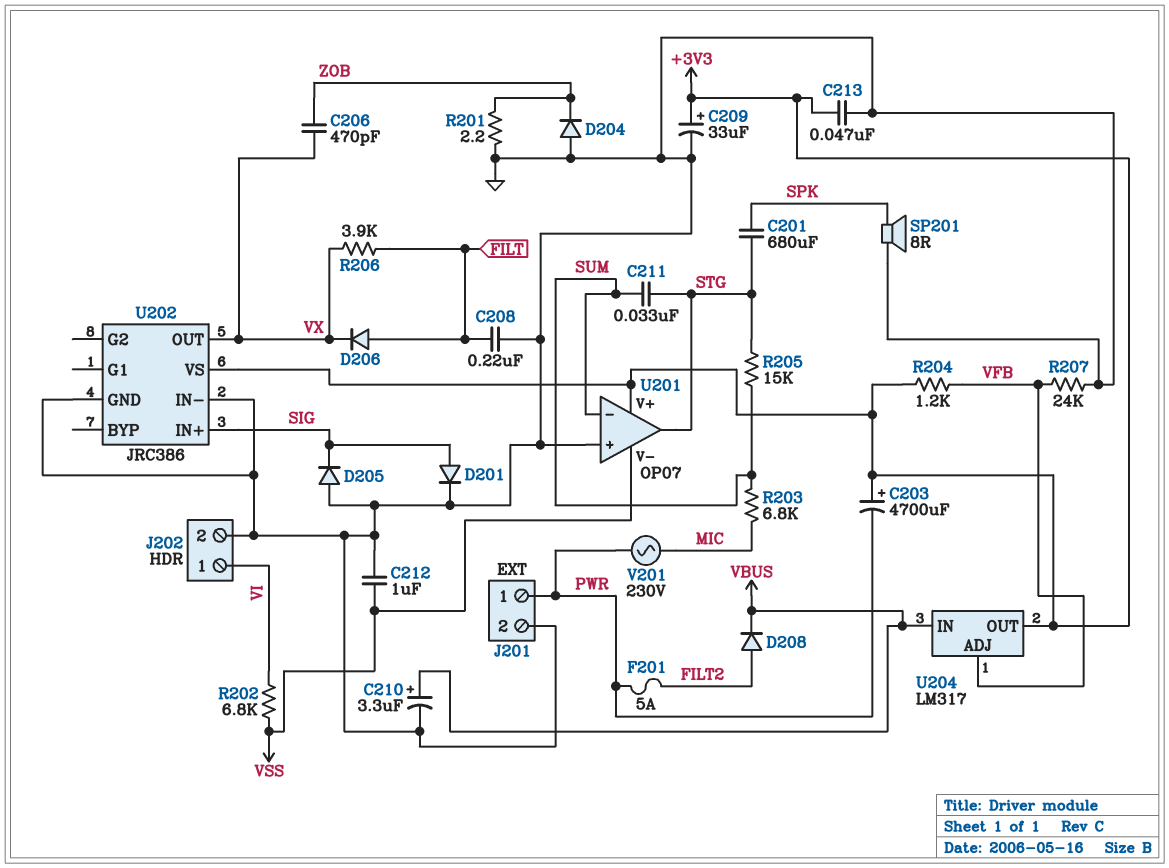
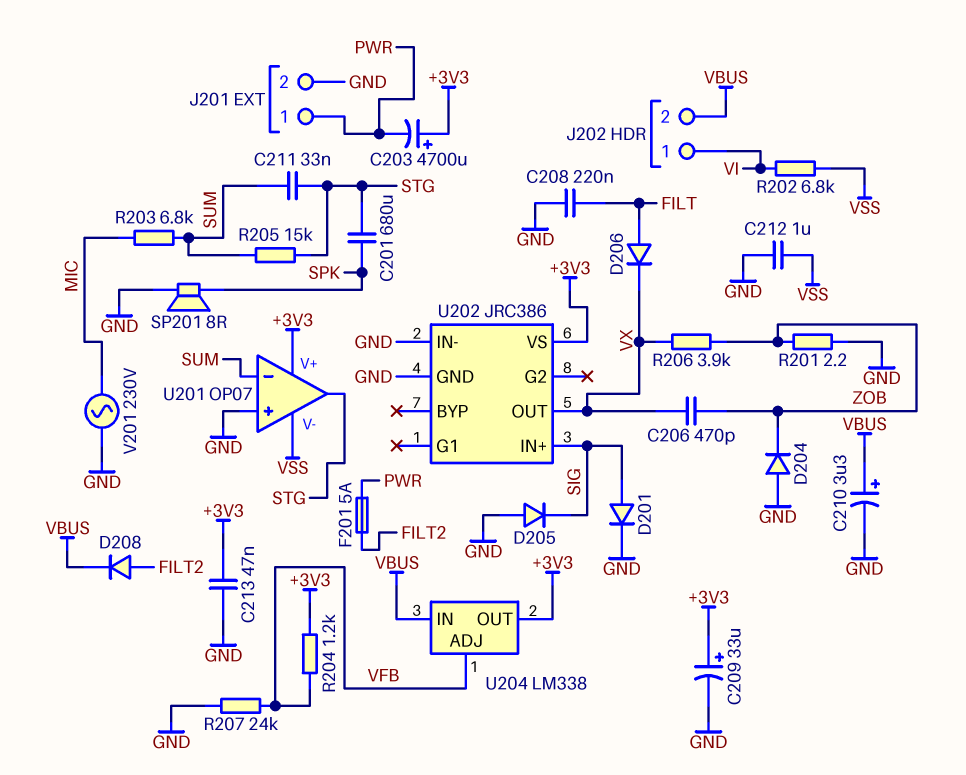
J202 pin 2: GND -> VBUS
R206: 3.9k (FILT, VX) -> 3.9k (VX, ZOB)
U204: LM317 -> LM338
V201: AC 230V (MIC, PWR) -> AC 230V (GND, MIC)

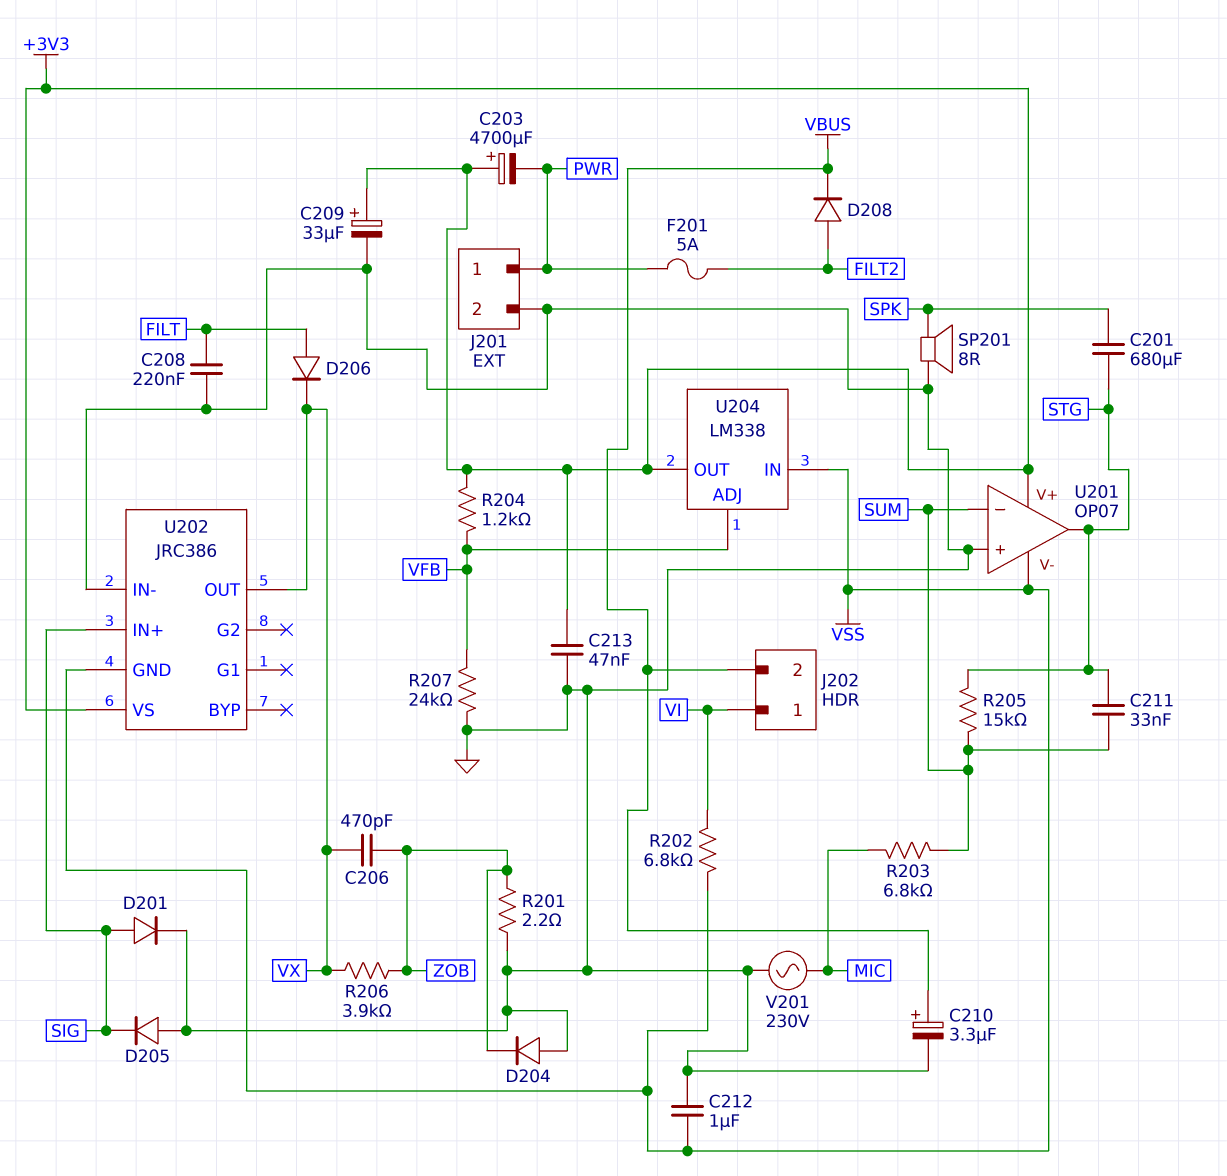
U202 pin GND: GND -> VSS
U204 pin IN: VBUS -> VSS

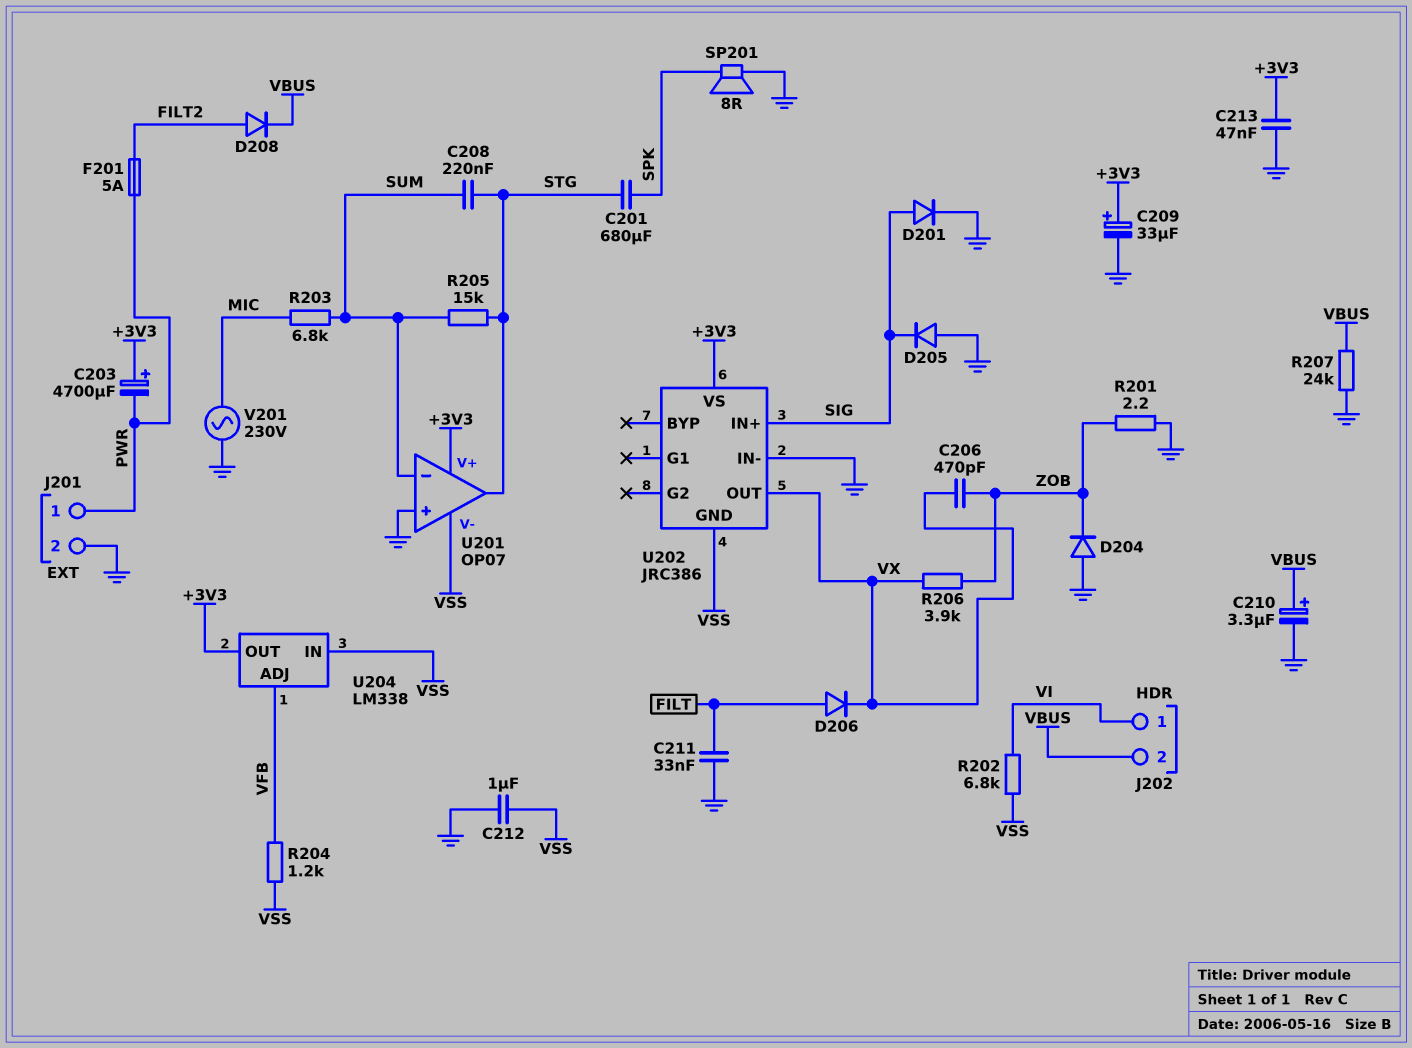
C208: 220nF (FILT, GND) -> 220nF (STG, SUM)
C211: 33nF (STG, SUM) -> 33nF (FILT, GND)
R204: 1.2k (+3V3, VFB) -> 1.2k (VFB, VSS)
R207: 24k (GND, VFB) -> 24k (GND, VBUS)

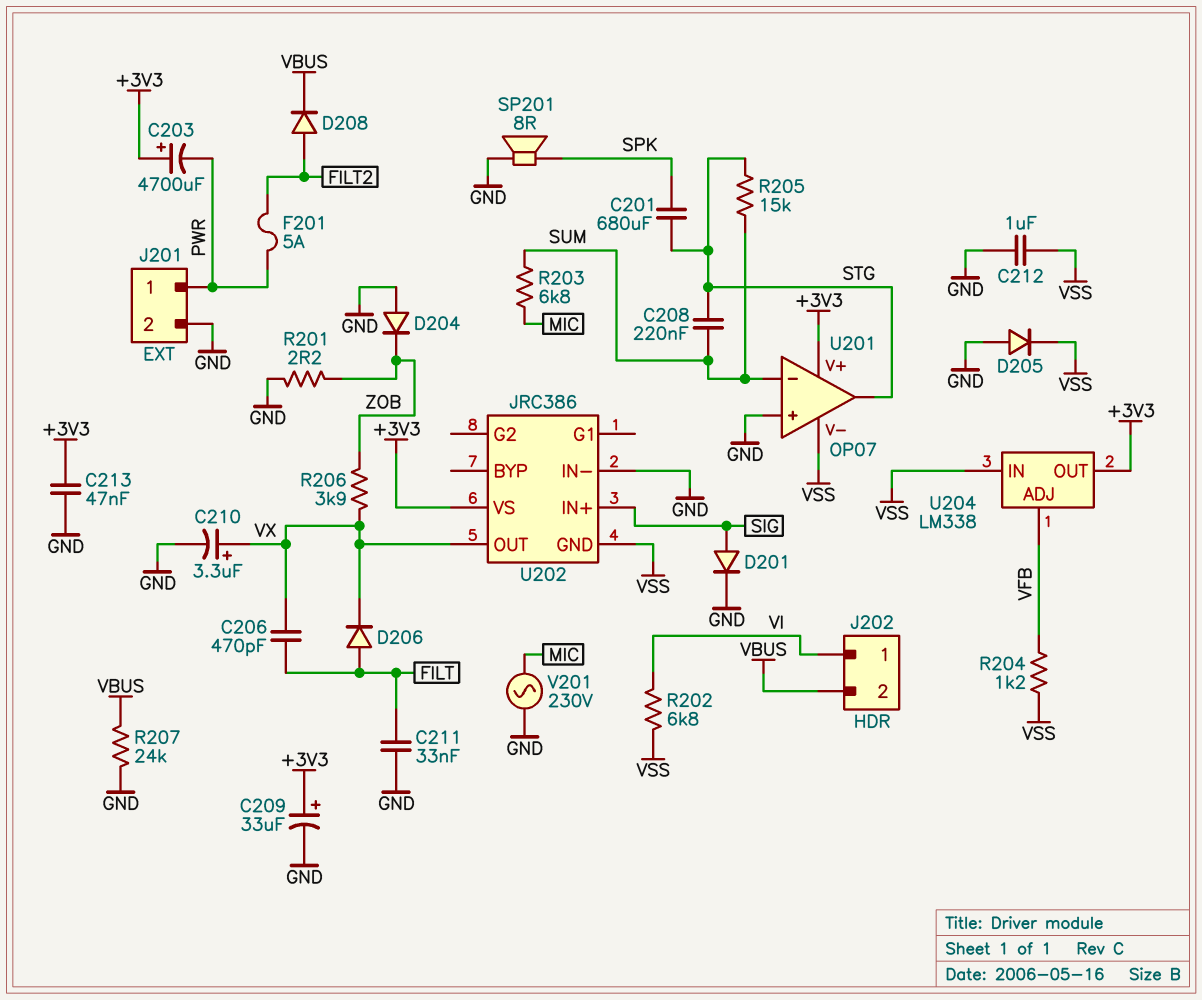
C206: 470pF (VX, ZOB) -> 470pF (FILT, VX)
C210: 3.3uF (plus VBUS, minus GND) -> 3.3uF (plus VX, minus GND)
D205: diode (A GND, K SIG) -> diode (A GND, K VSS)

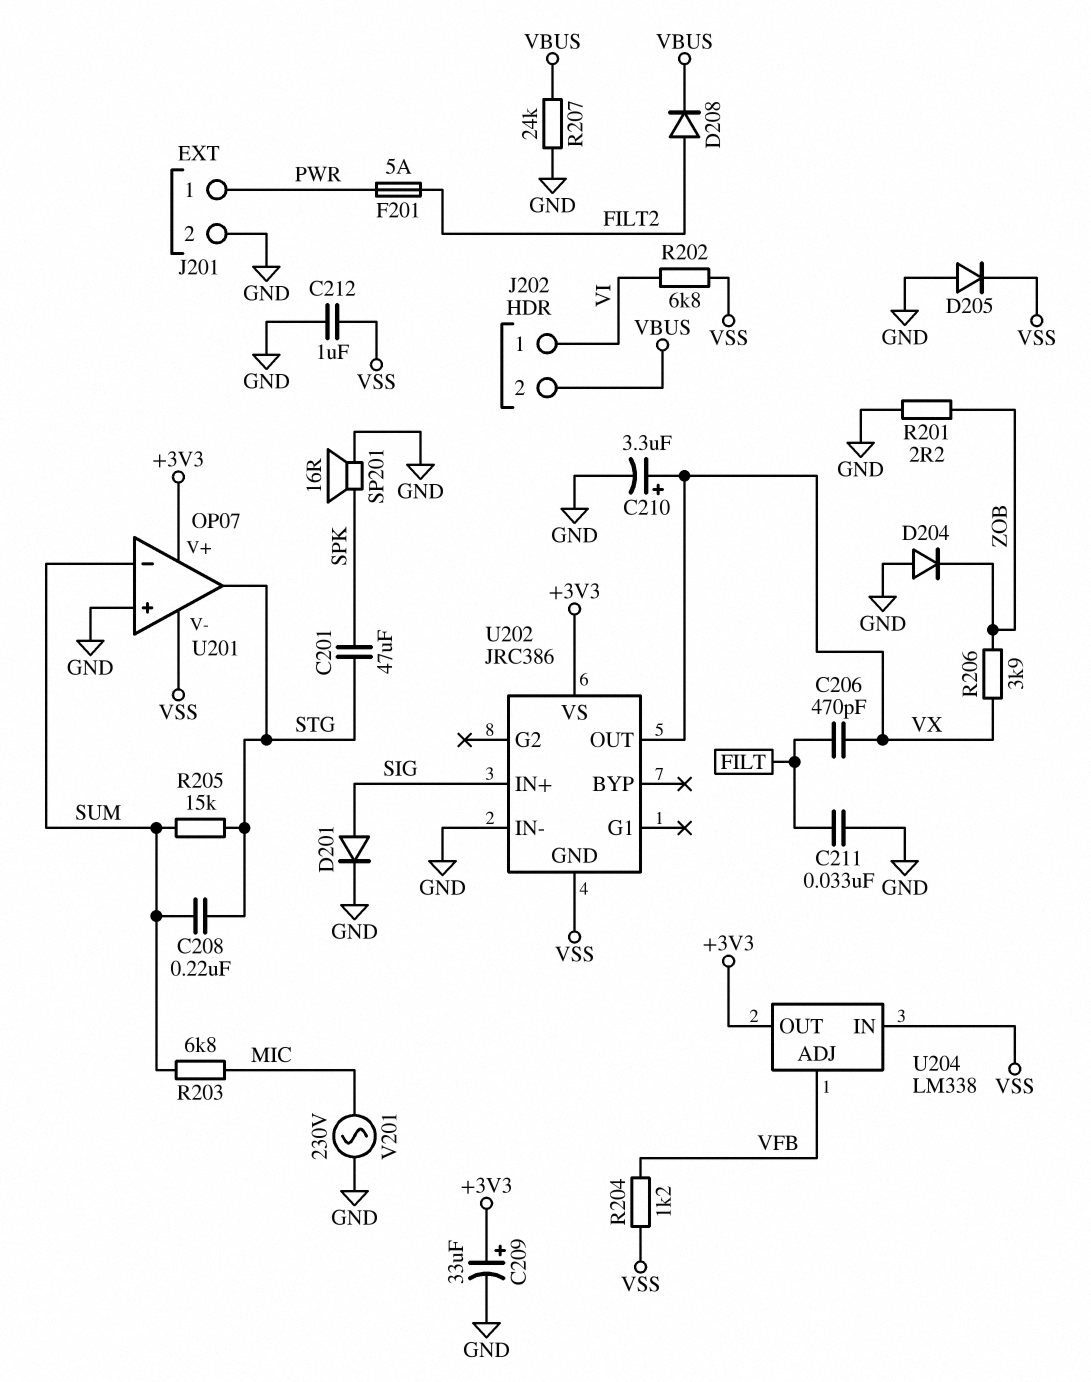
C201: 680uF (SPK, STG) -> 47uF (SPK, STG)
C203: 4700uF (plus +3V3, minus PWR) -> none
C213: 47nF (+3V3, GND) -> none
D206: diode (A FILT, K VX) -> none
SP201: speaker 8R (GND, SPK) -> speaker 16R (GND, SPK)

